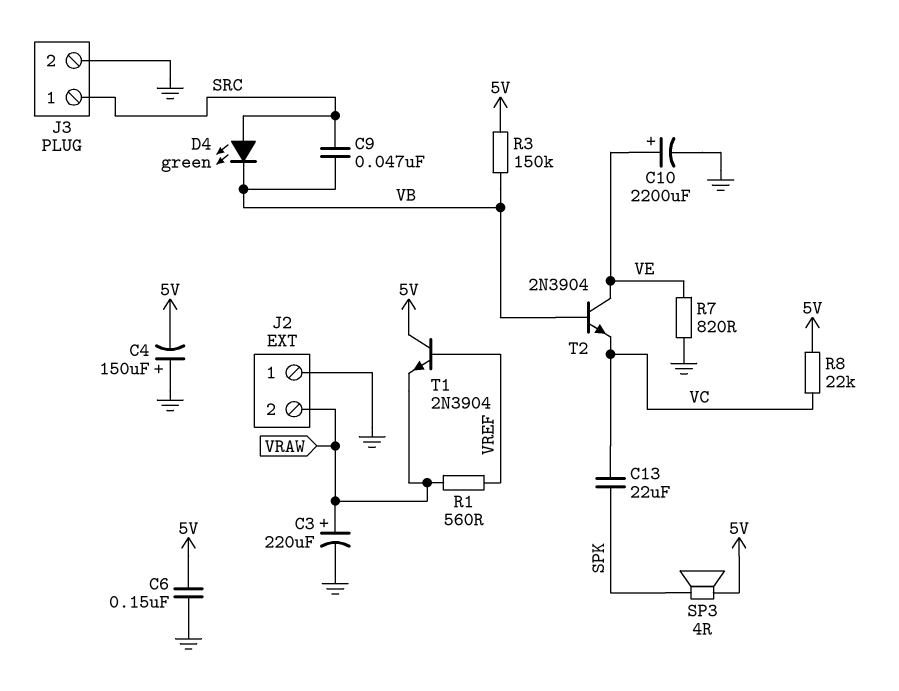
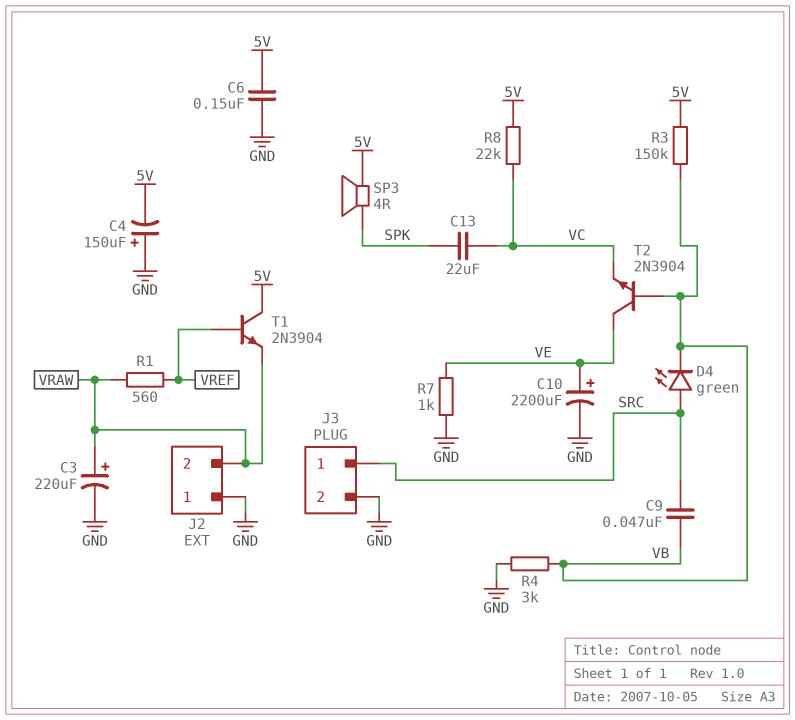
R4: none -> 3k (GND, VB)
R7: 820 (GND, VE) -> 1k (GND, VE)

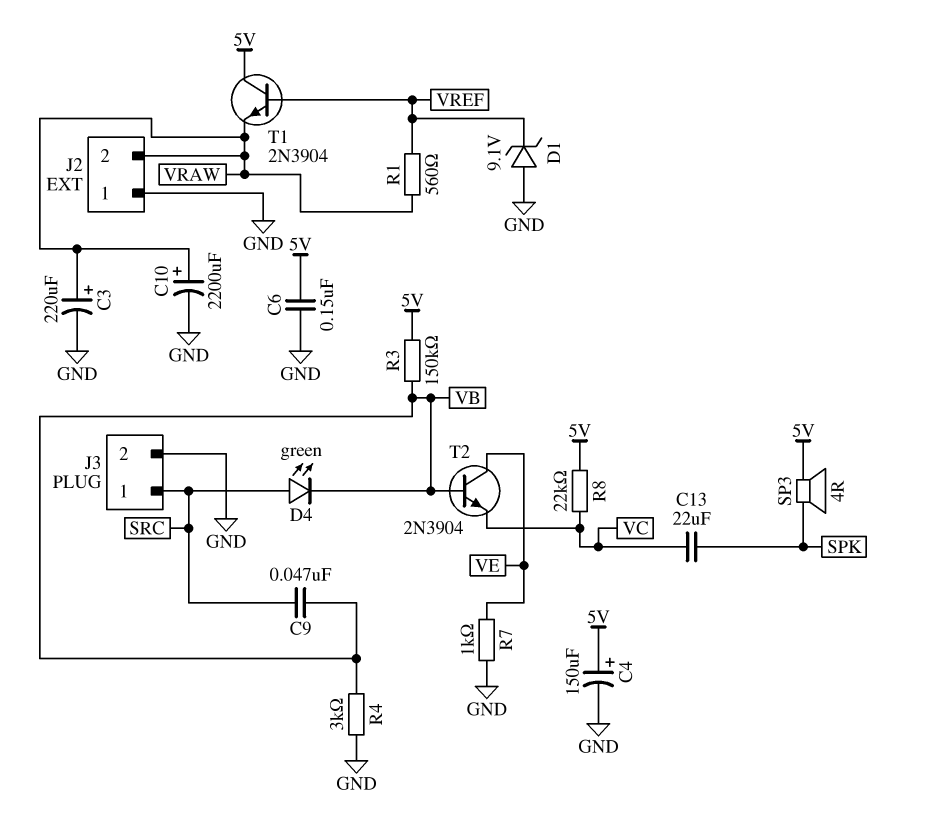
C4: 150uF (plus GND, minus 5V) -> 150uF (plus 5V, minus GND)
C10: 2200uF (plus VE, minus GND) -> 2200uF (plus VRAW, minus GND)
D1: none -> zener 9.1V (A GND, K VREF)

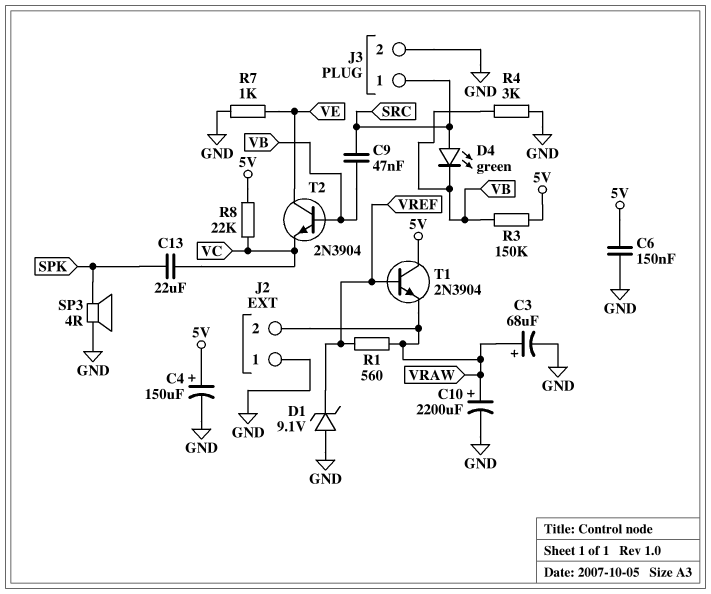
C3: 220uF (plus VRAW, minus GND) -> 68uF (plus VRAW, minus GND)
SP3: speaker 4R (5V, SPK) -> speaker 4R (GND, SPK)

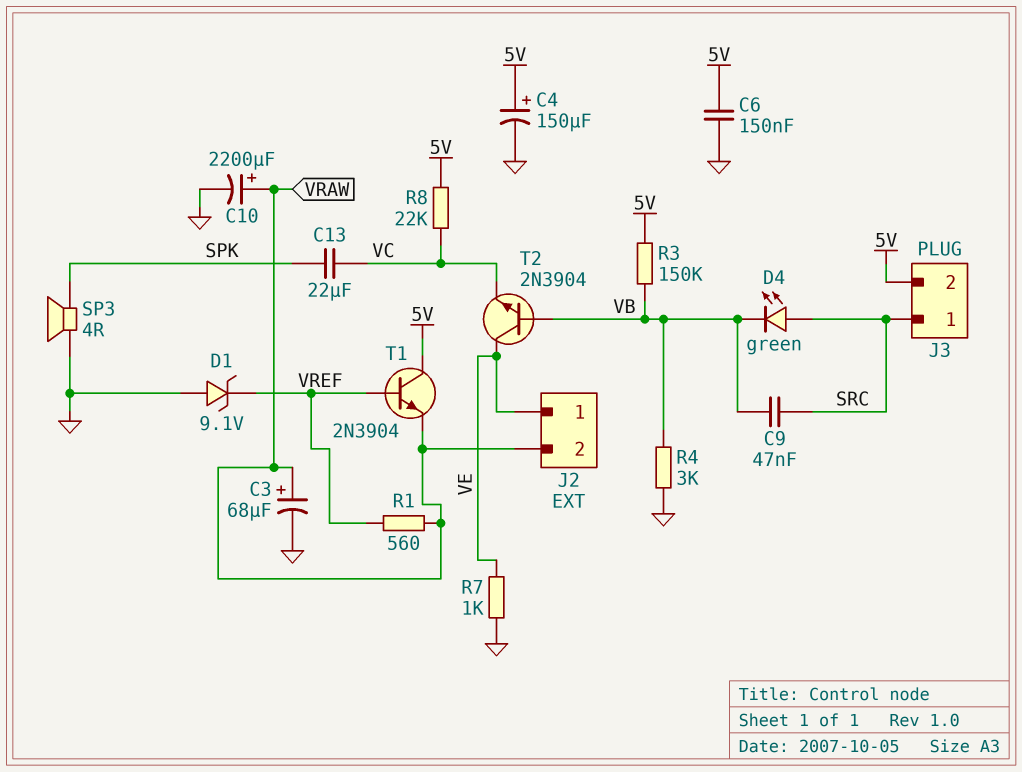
J2 pin 1: GND -> VE
J3 pin 2: GND -> 5V

